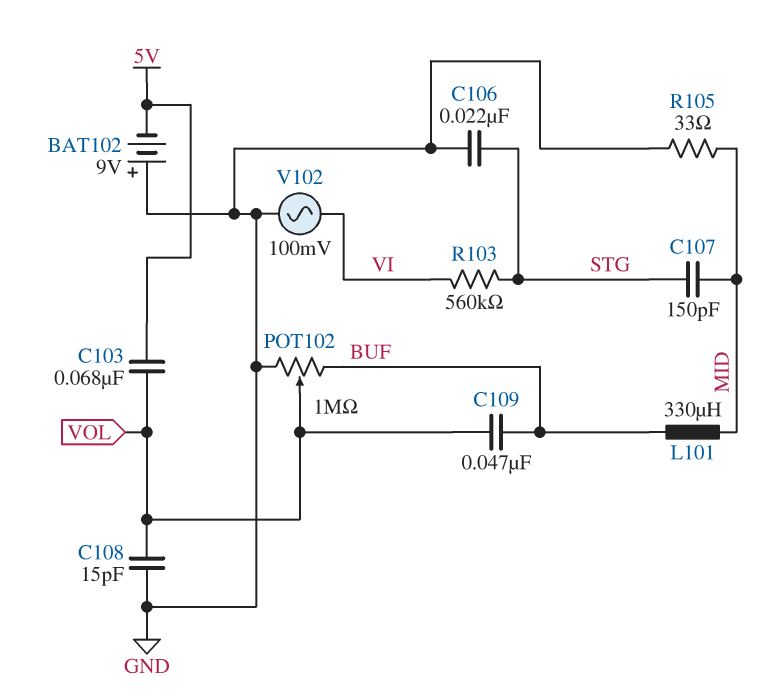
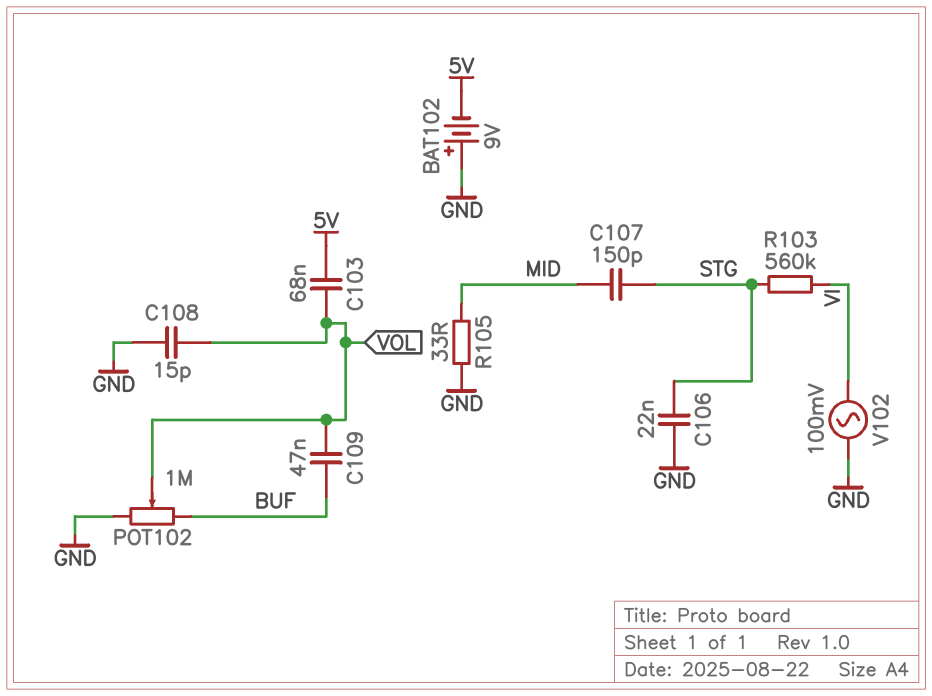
L101: 330uH (BUF, MID) -> none

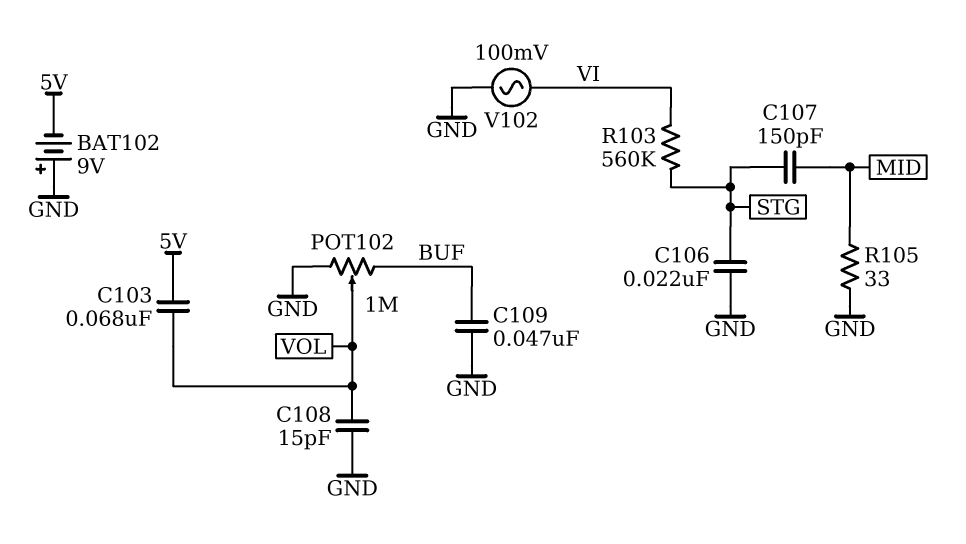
C109: 47nF (BUF, VOL) -> 47nF (BUF, GND)

